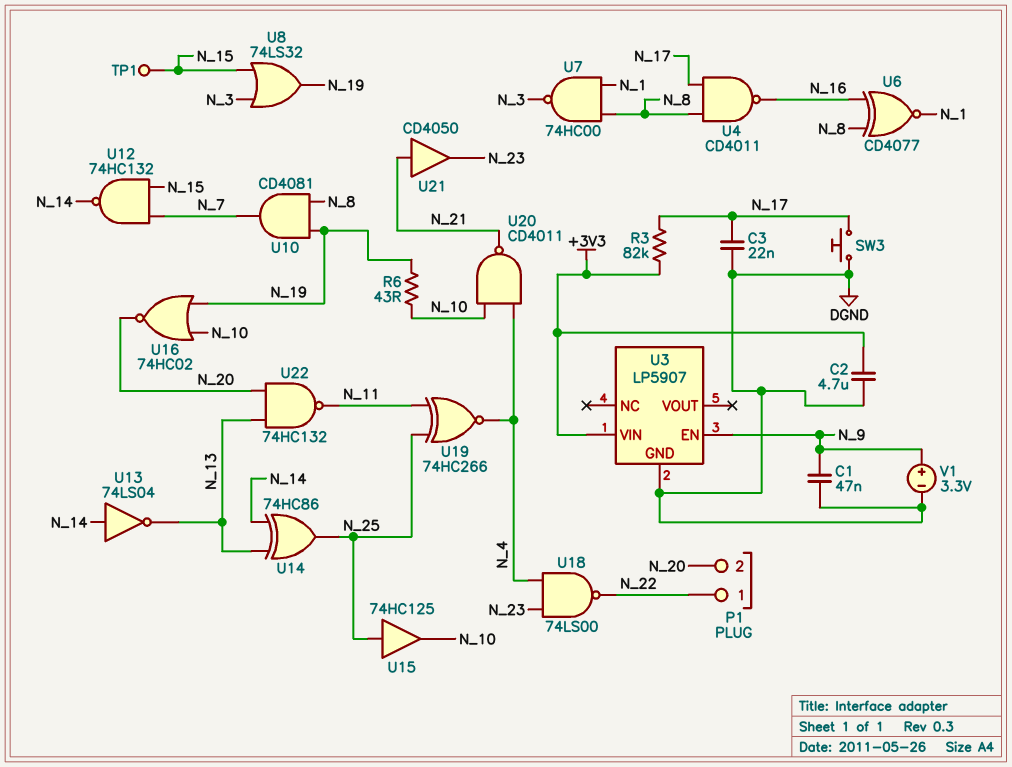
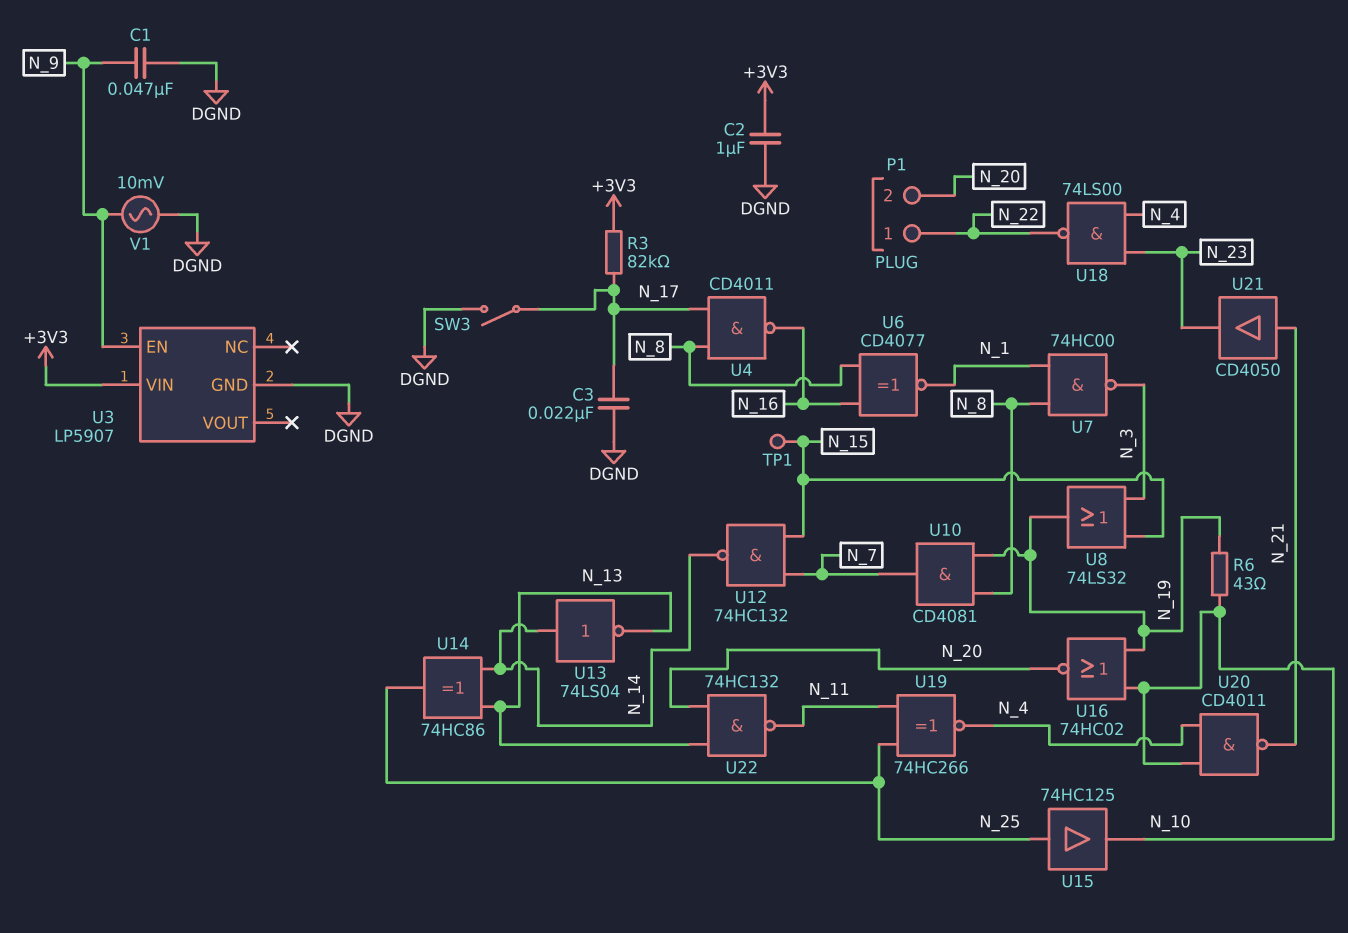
C2: 4.7uF (+3V3, DGND) -> 1uF (+3V3, DGND)
SW3: button (DGND, N_17) -> switch (DGND, N_17)
V1: 3.3V (plus N_9, minus DGND) -> AC 10mV (DGND, N_9)

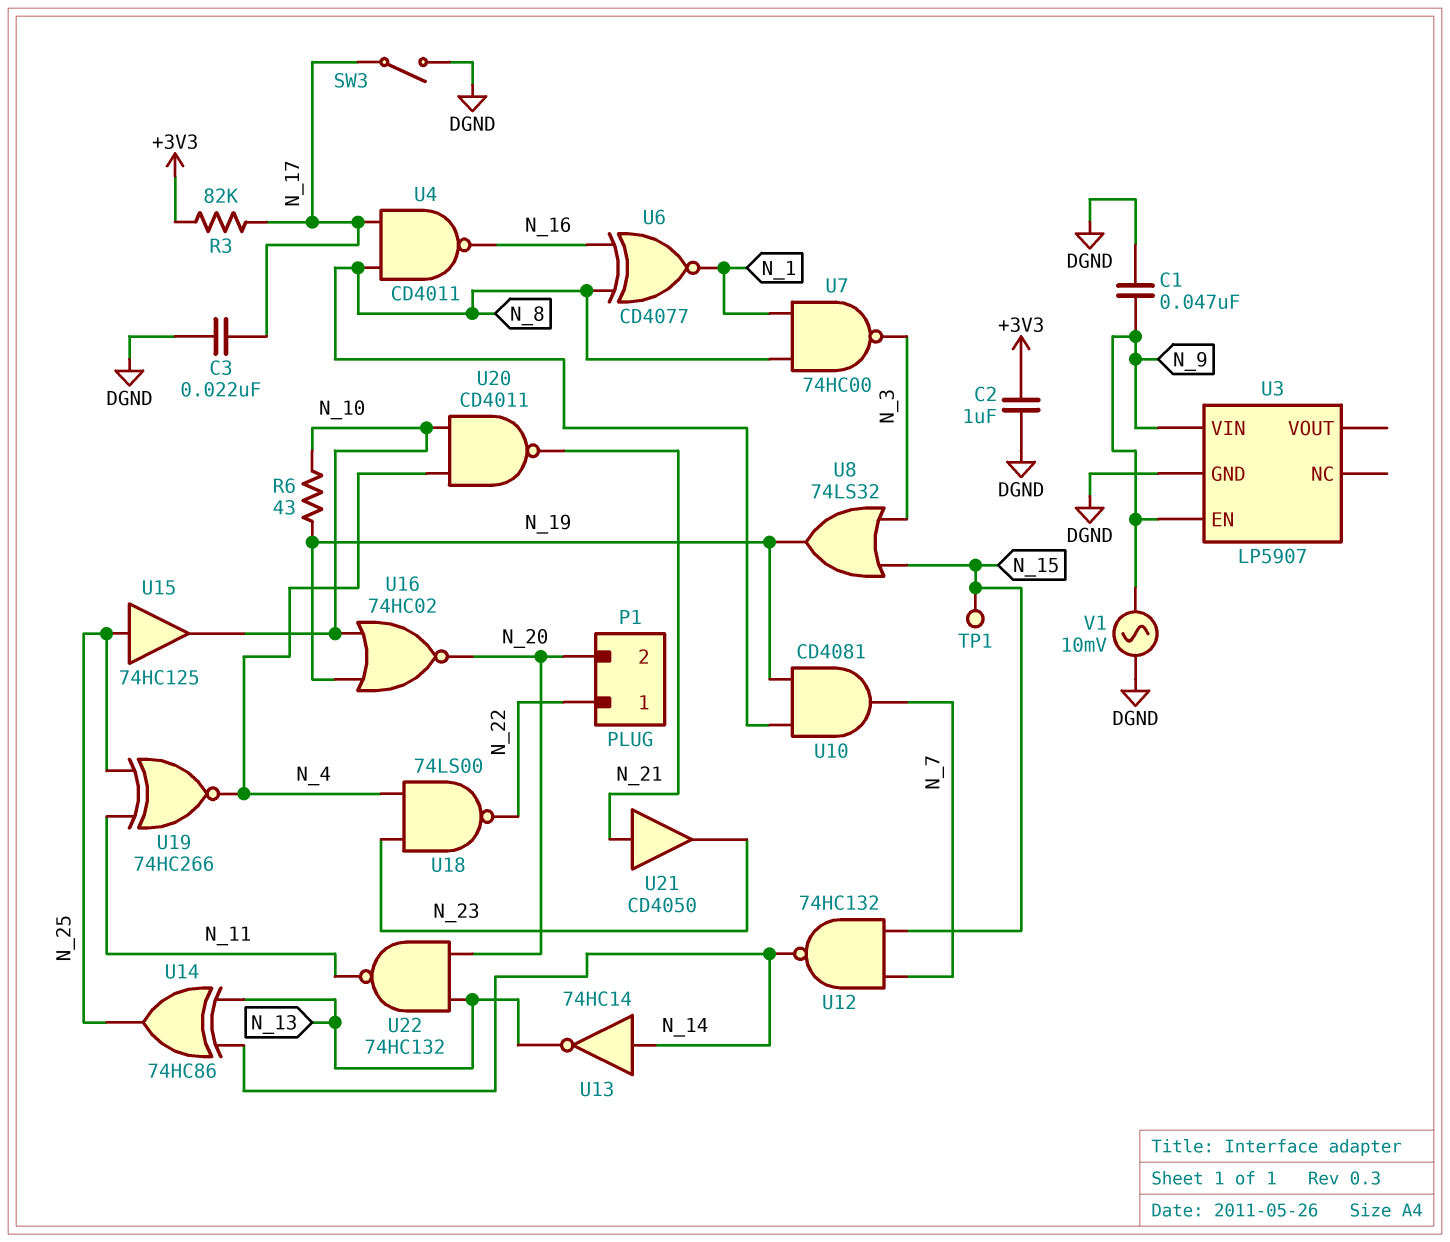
U3 pin VIN: +3V3 -> N_9
U13: NOT 74LS04 (in N_14, out N_13) -> NOT 74HC14 (in N_14, out N_13)

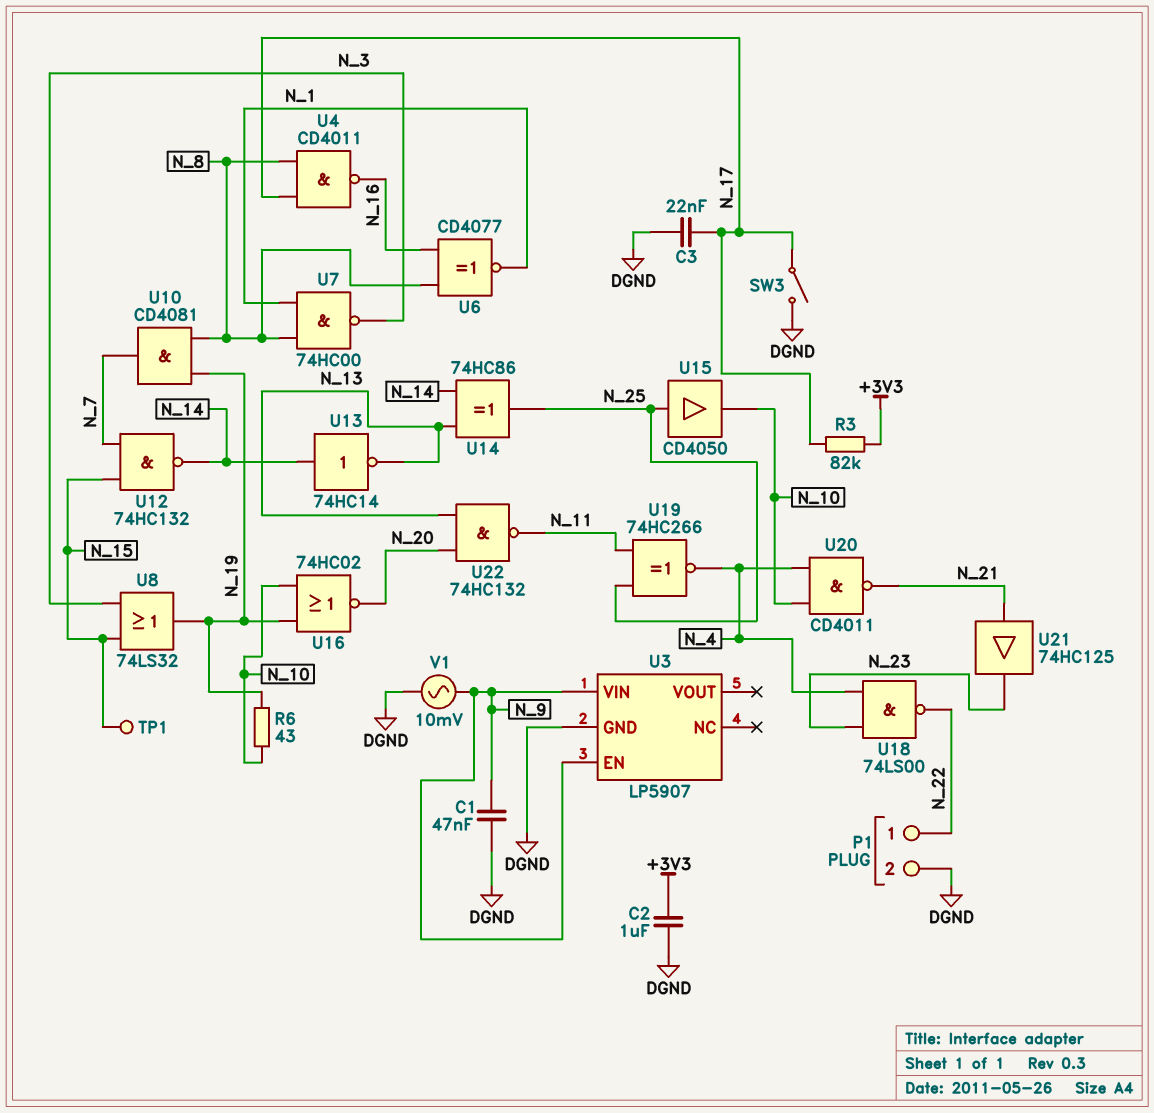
P1 pin 2: N_20 -> DGND
U15: buffer 74HC125 (in N_25, out N_10) -> buffer CD4050 (in N_25, out N_10)
U21: buffer CD4050 (in N_21, out N_23) -> buffer 74HC125 (in N_21, out N_23)

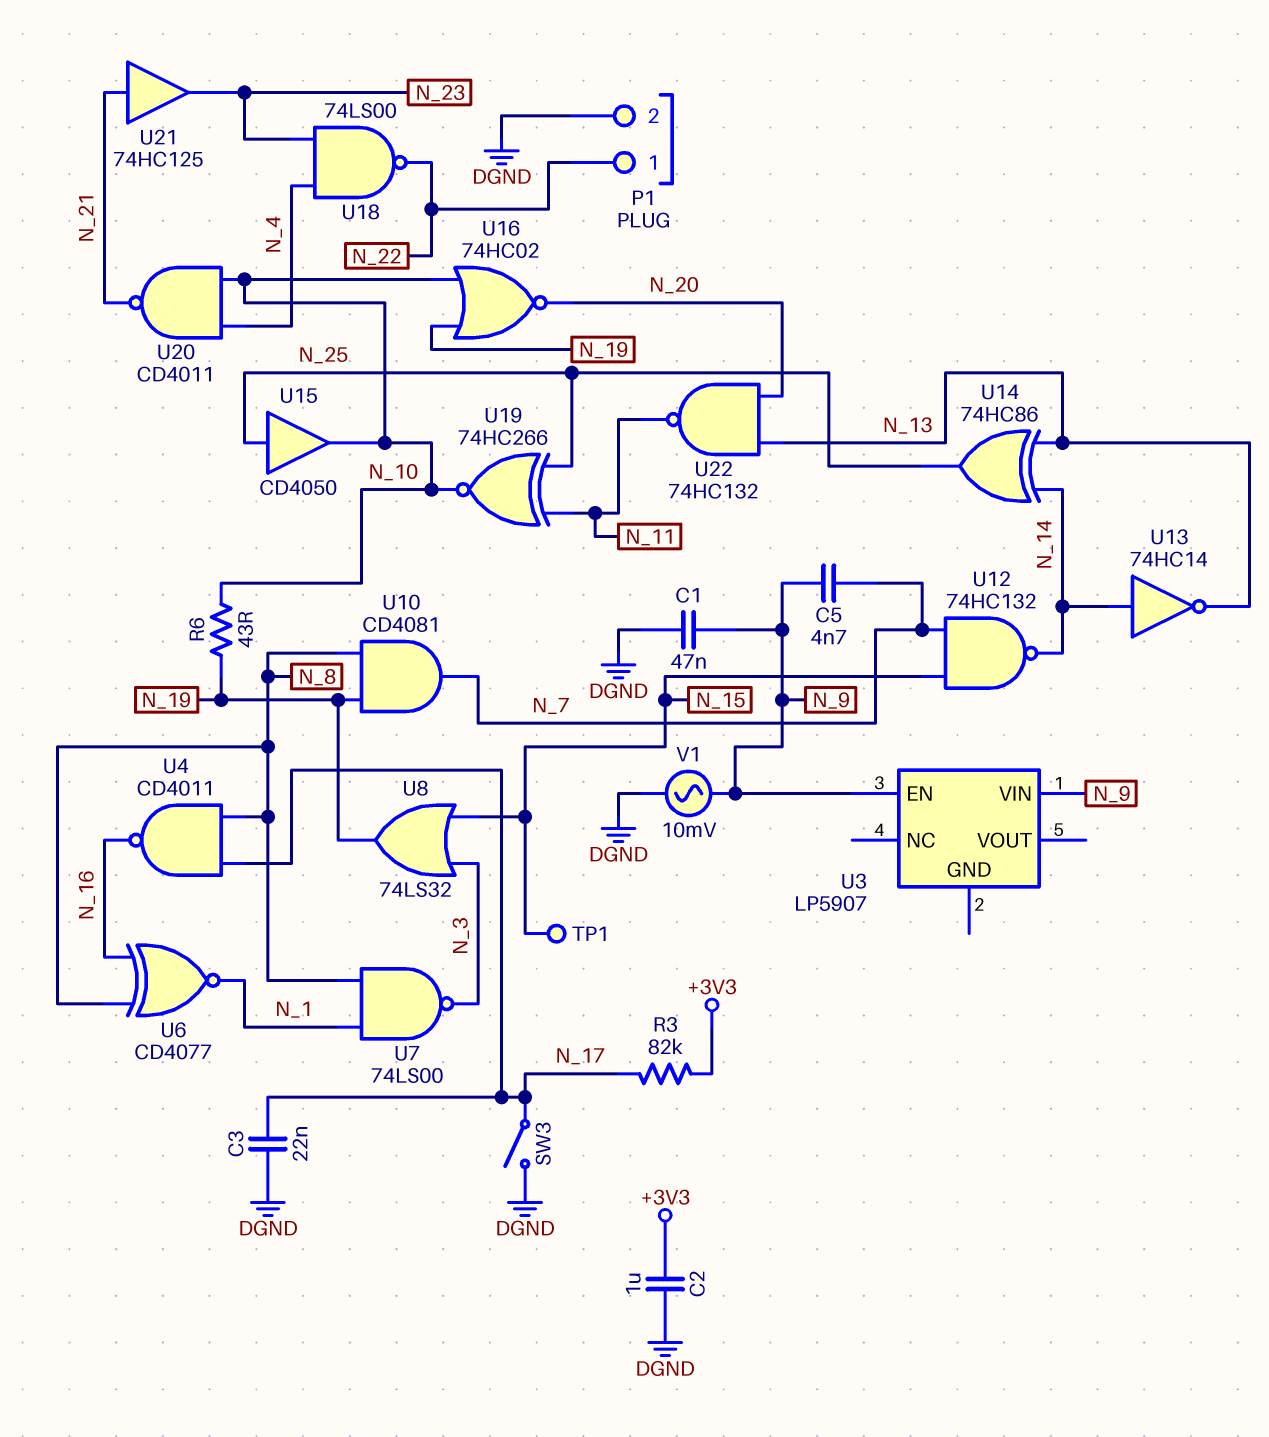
C5: none -> 4.7nF (N_7, N_9)
U3 pin GND: DGND -> none
U7: NAND 74HC00 (in N_1, in N_8, out N_3) -> NAND 74LS00 (in N_1, in N_8, out N_3)
U19: XNOR 74HC266 (in N_11, in N_25, out N_4) -> XNOR 74HC266 (in N_11, in N_25, out N_10)

